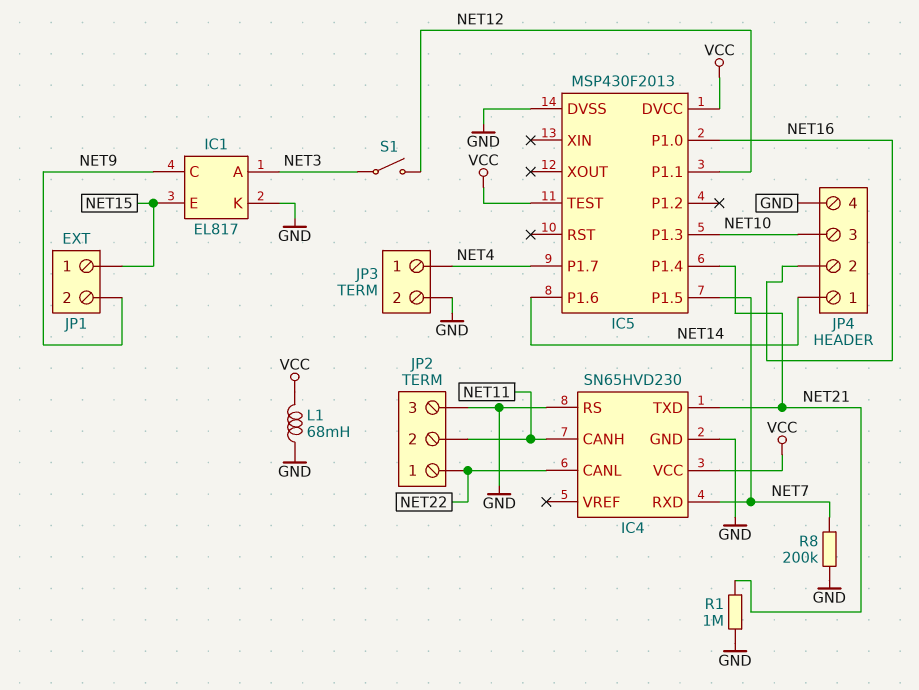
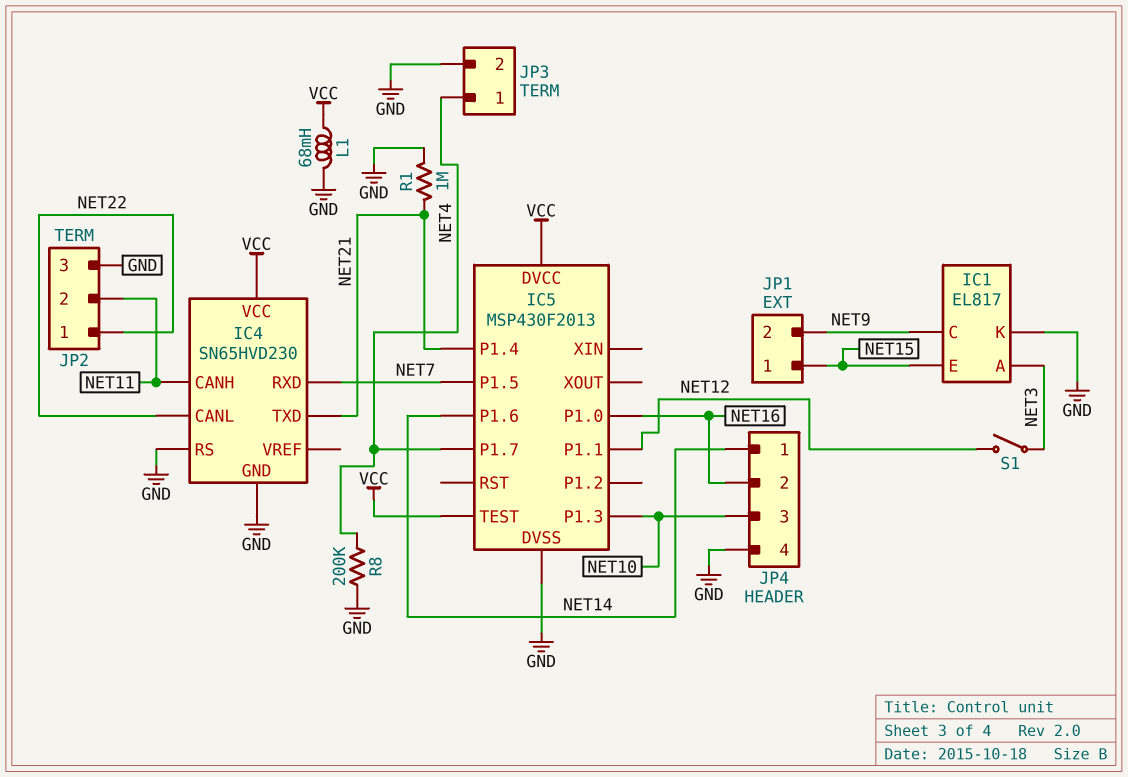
R8: 200k (GND, NET7) -> 200k (GND, NET4)

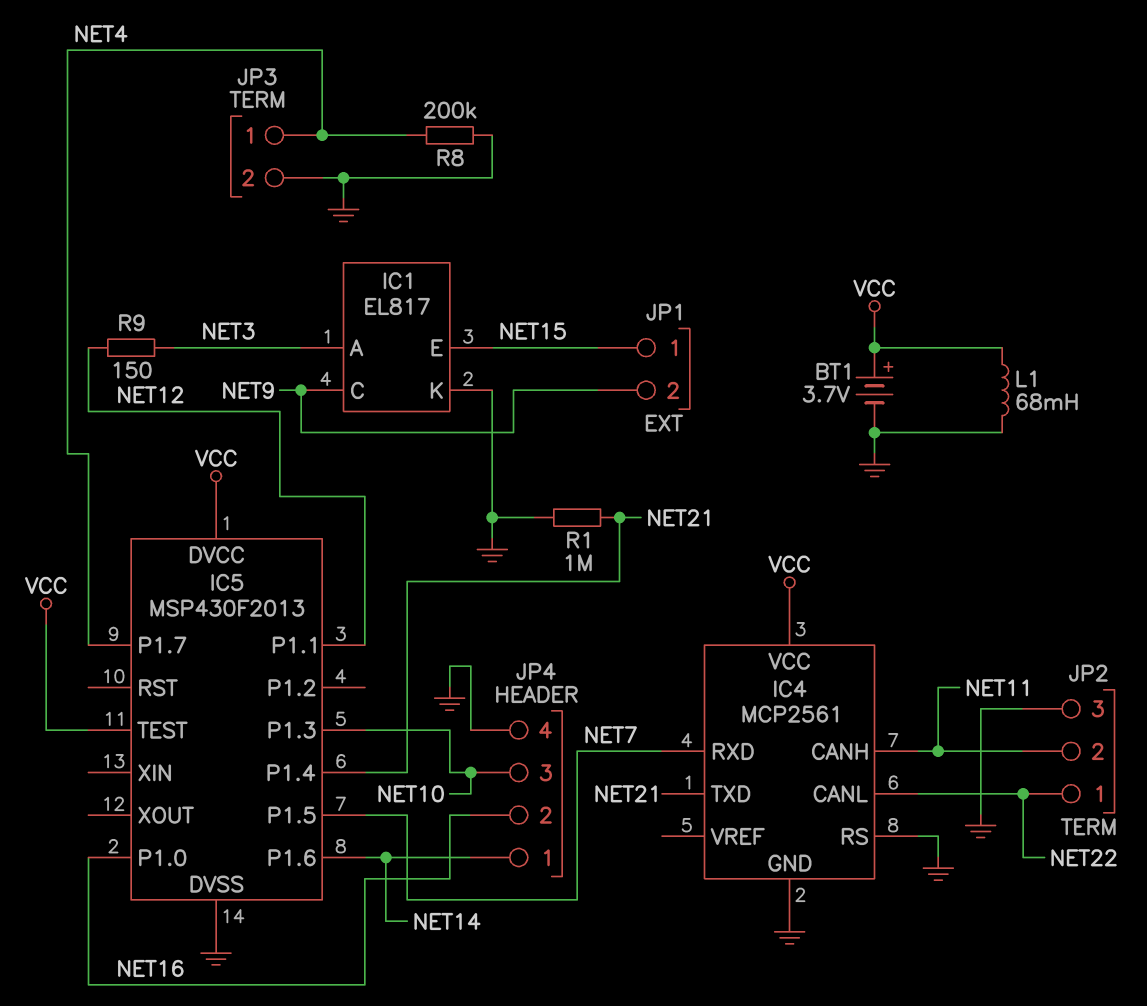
BT1: none -> 3.7V (plus VCC, minus GND)
IC4: SN65HVD230 -> MCP2561
R9: none -> 150 (NET3, NET12)
S1: switch (NET3, NET12) -> none

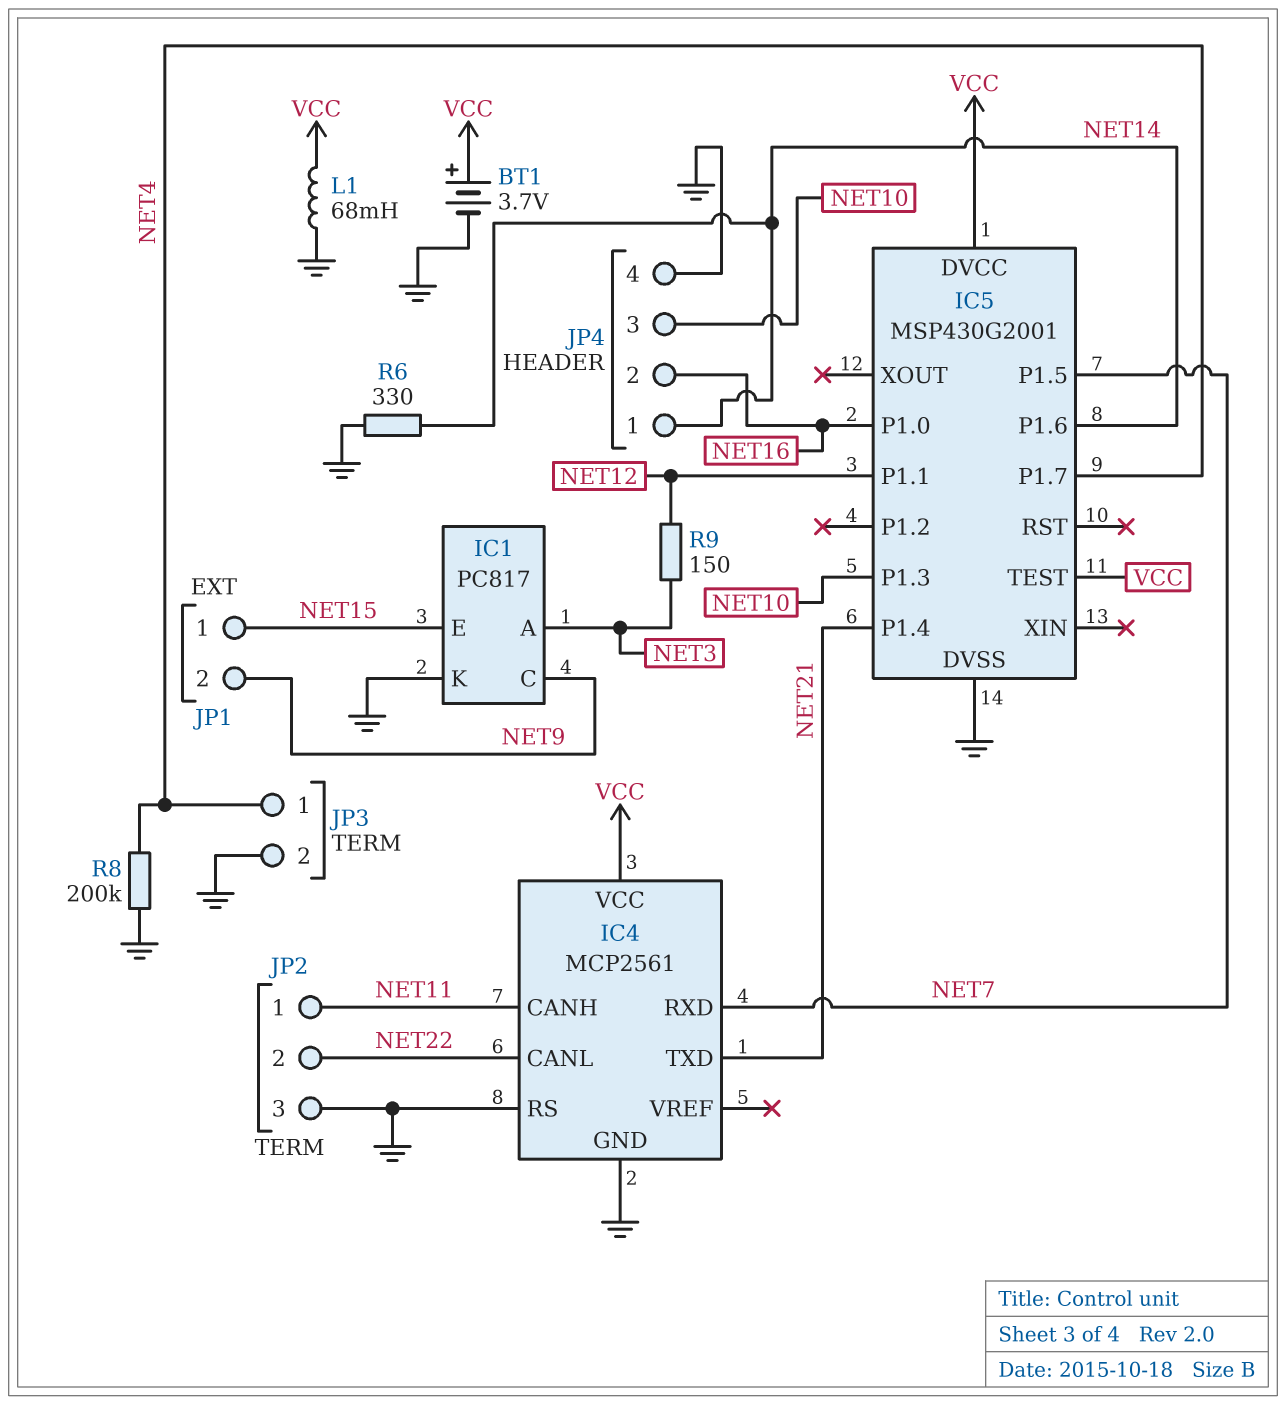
IC1: EL817 -> PC817
IC5: MSP430F2013 -> MSP430G2001
JP2 pin 1: NET22 -> NET11
JP2 pin 2: NET11 -> NET22
R1: 1M (GND, NET21) -> none
R6: none -> 330 (GND, NET14)

